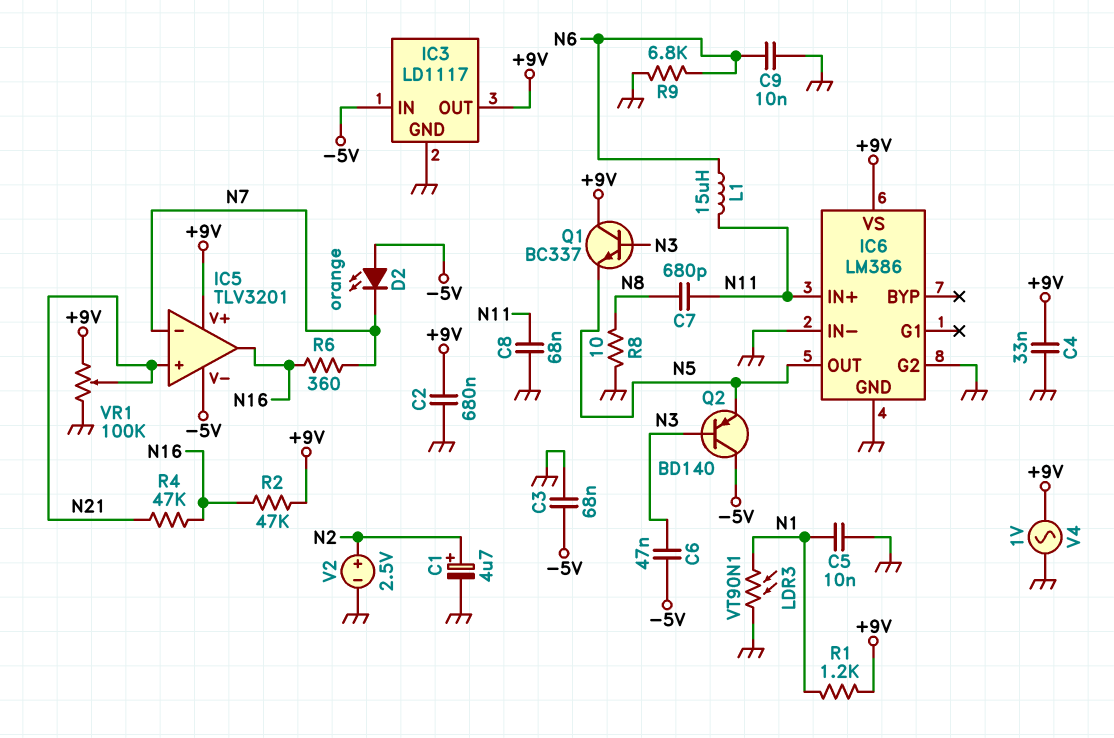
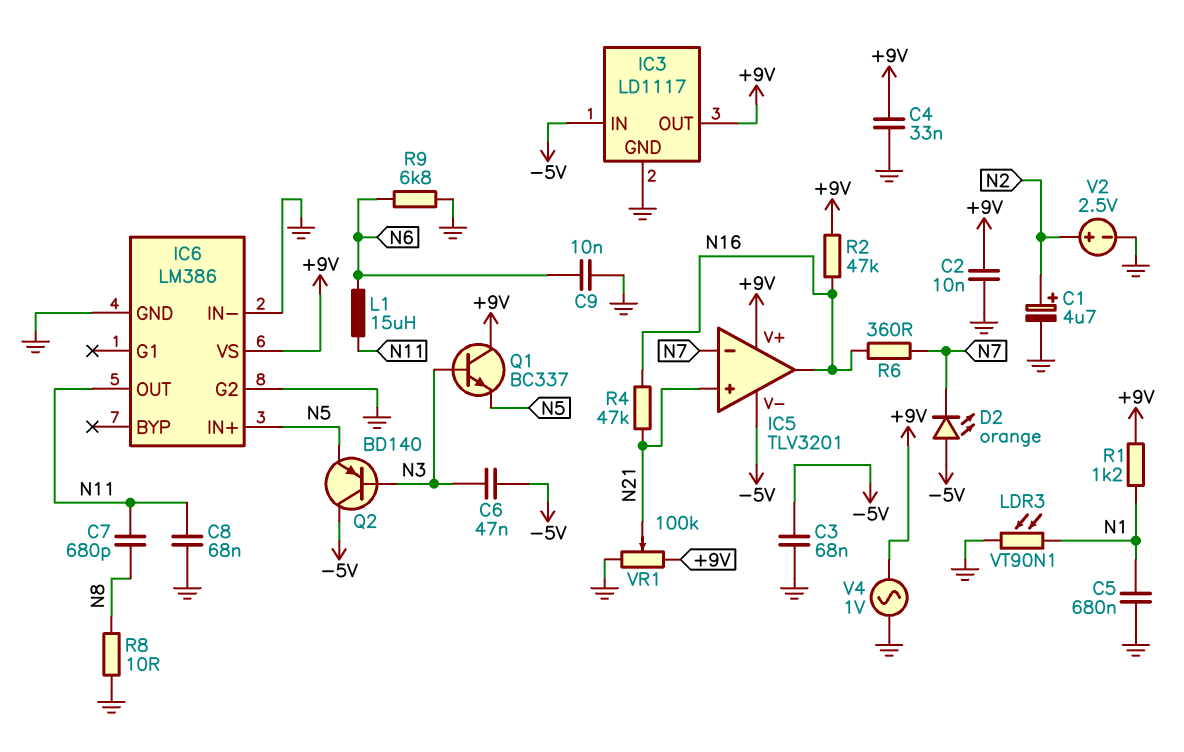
C2: 680nF (+9V, GND) -> 10nF (+9V, GND)
C5: 10nF (GND, N1) -> 680nF (GND, N1)
IC6 pin IN+: N11 -> N5
IC6 pin OUT: N5 -> N11

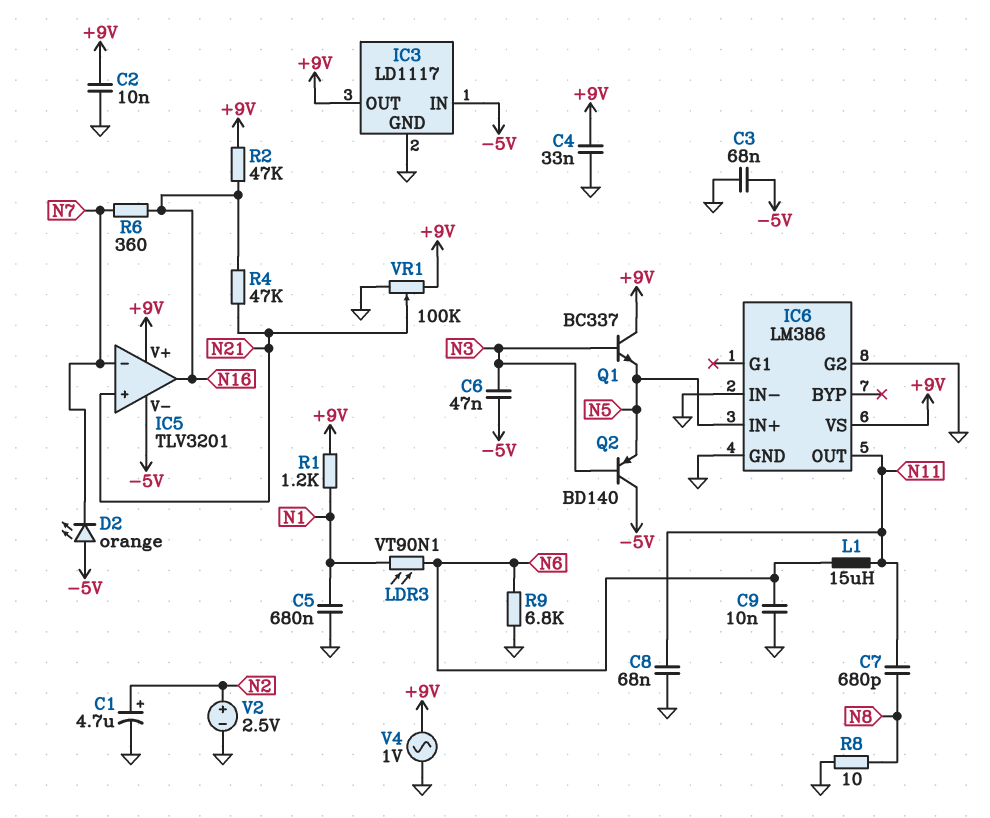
LDR3: VT90N1 (GND, N1) -> VT90N1 (N1, N6)

